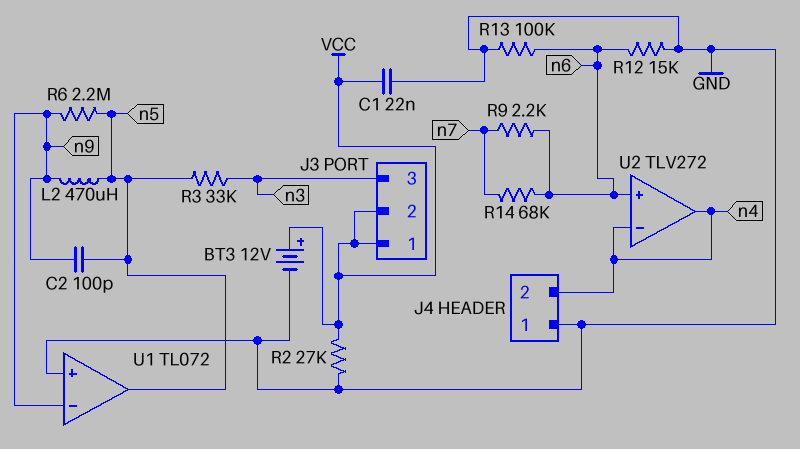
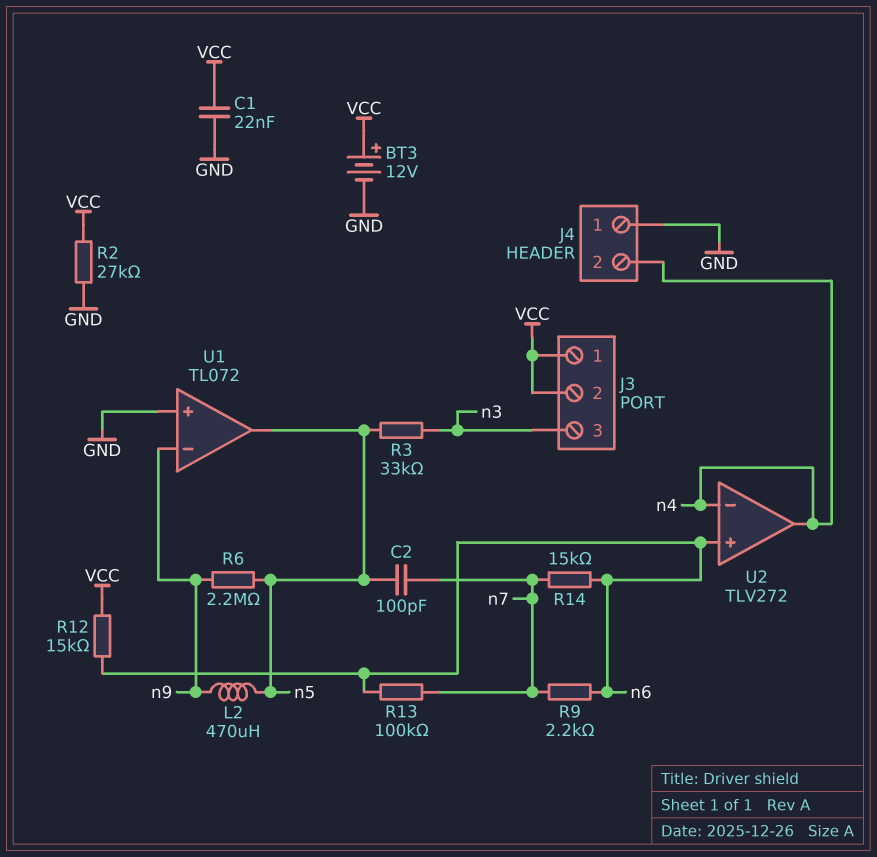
C2: 100pF (n5, n9) -> 100pF (n5, n7)
R12: 15k (GND, n6) -> 15k (VCC, n6)
R13: 100k (GND, n6) -> 100k (n6, n7)
R14: 68k (n6, n7) -> 15k (n6, n7)

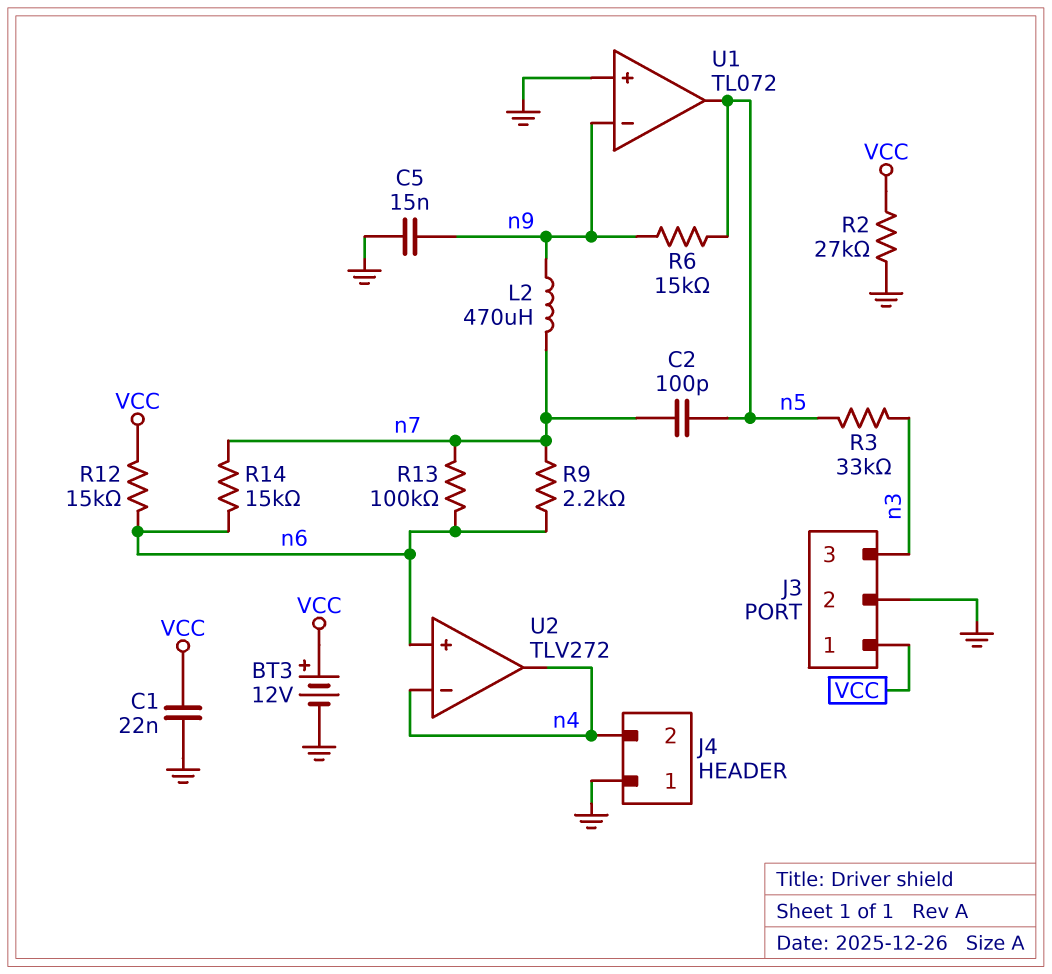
C5: none -> 15nF (GND, n9)
J3 pin 2: VCC -> GND
L2: 470uH (n5, n9) -> 470uH (n7, n9)
R6: 2.2M (n5, n9) -> 15k (n5, n9)

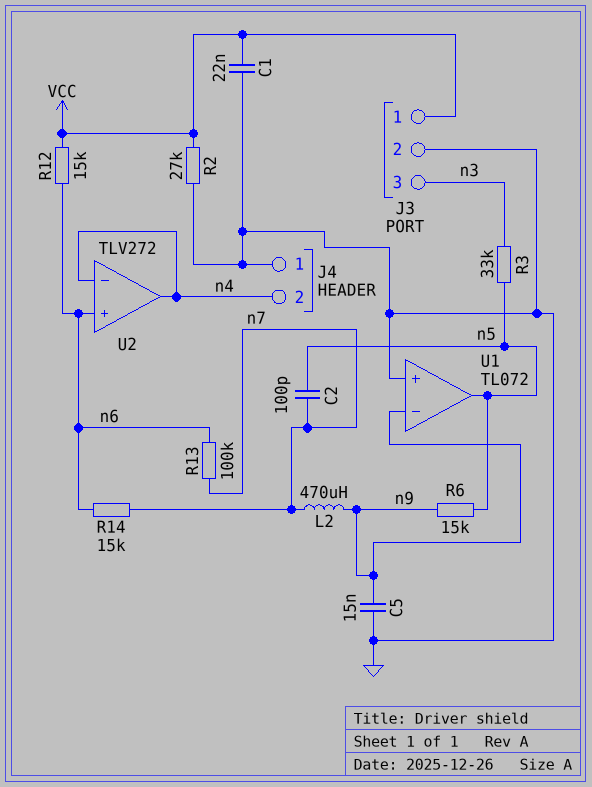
BT3: 12V (plus VCC, minus GND) -> none
R9: 2.2k (n6, n7) -> none

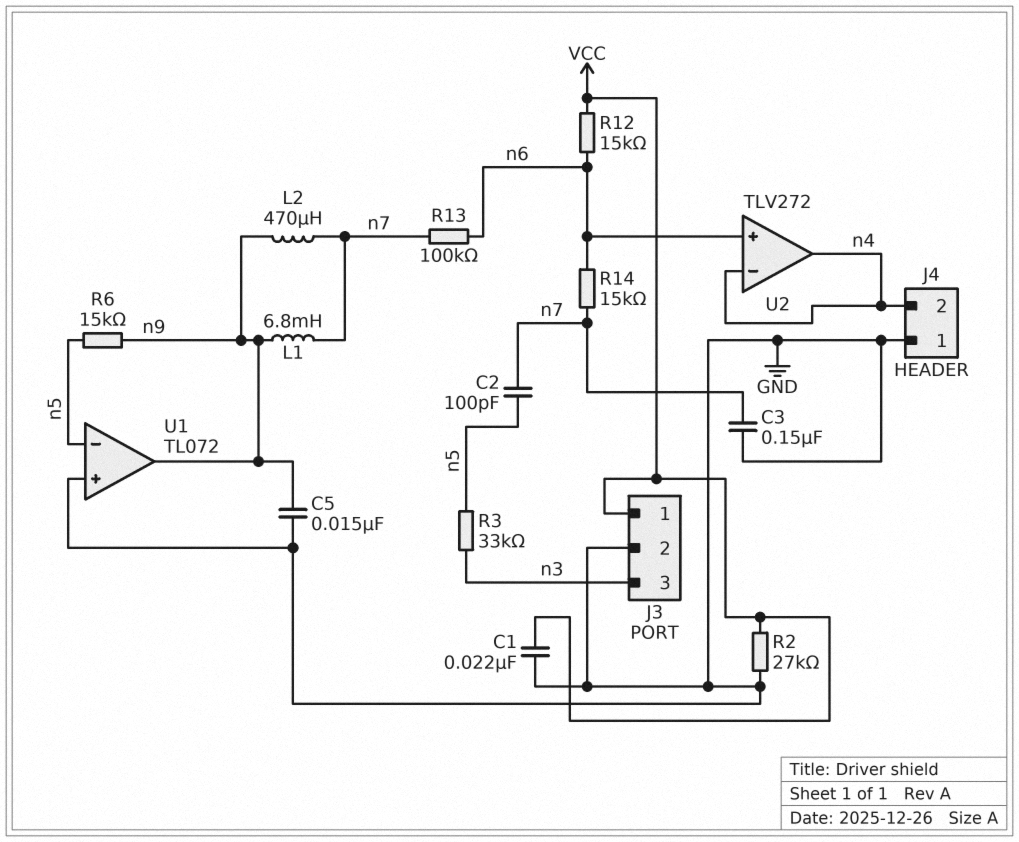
C3: none -> 150nF (GND, n7)
L1: none -> 6.8mH (n7, n9)
U1 pin in-: n9 -> n5
U1 pin out: n5 -> n9

